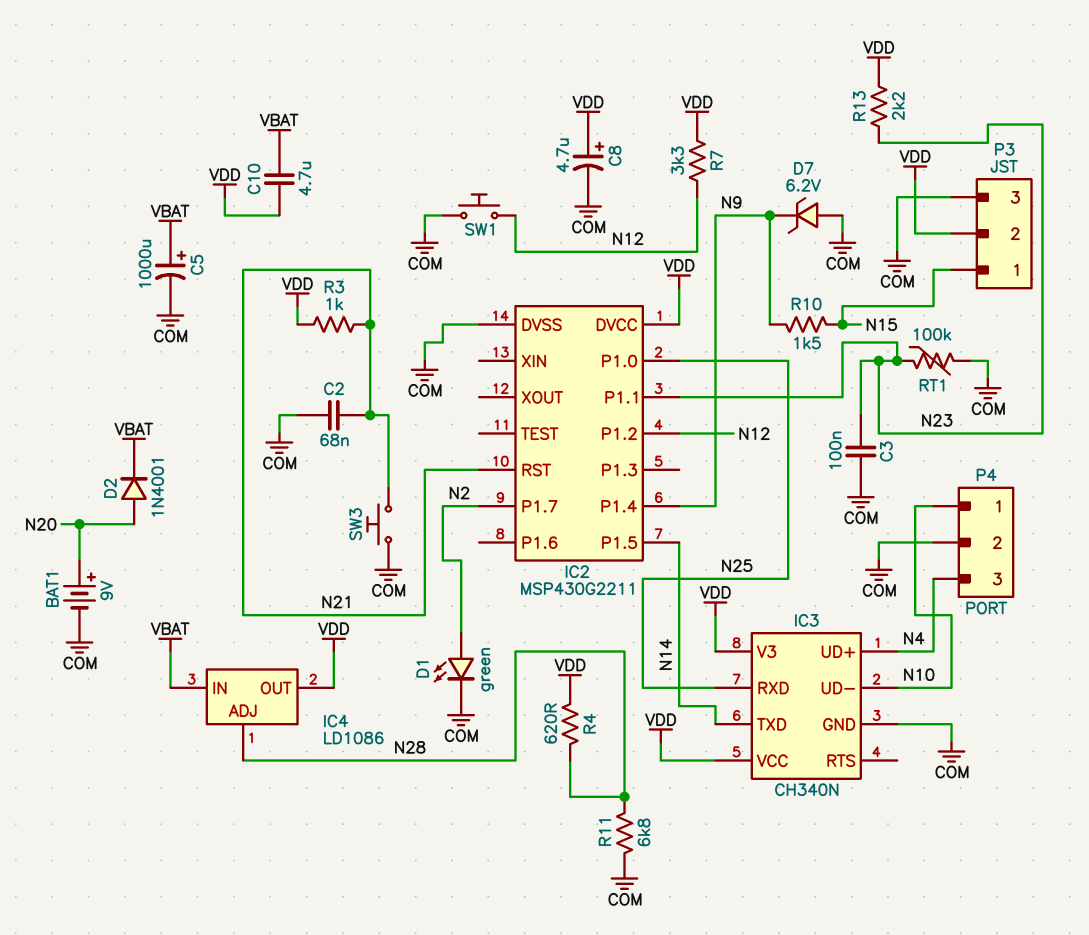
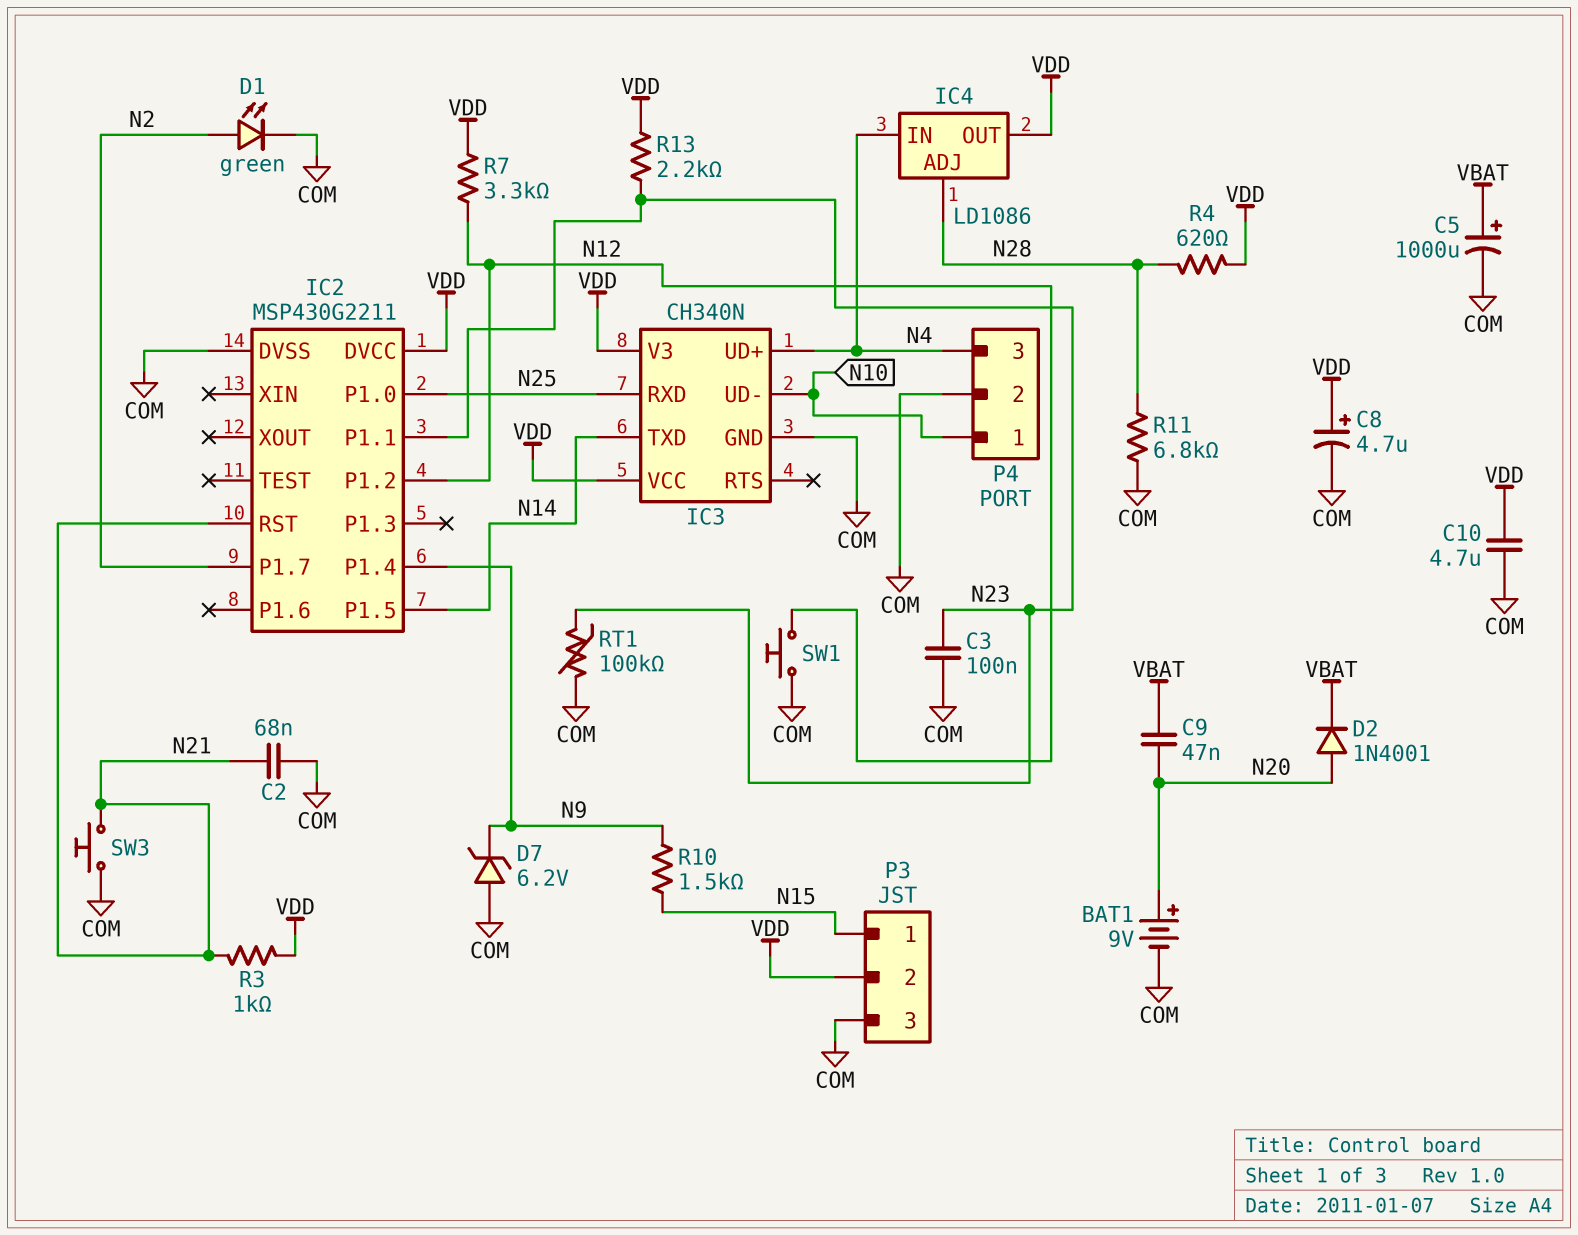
C9: none -> 47nF (N20, VBAT)
C10: 4.7uF (VBAT, VDD) -> 4.7uF (COM, VDD)
IC4 pin IN: VBAT -> N4

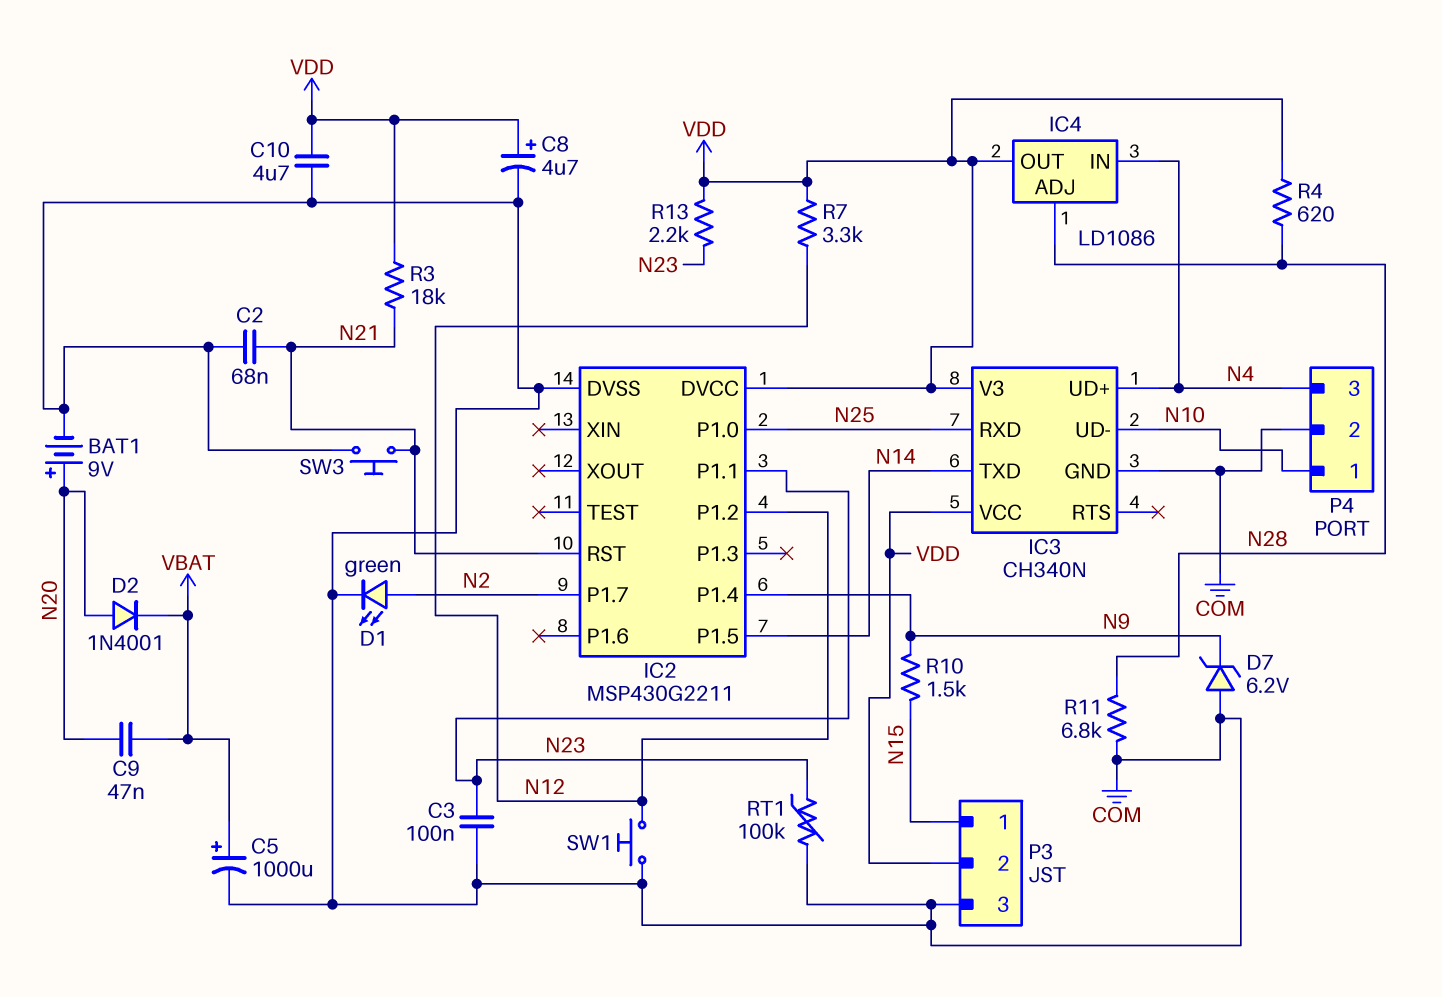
R3: 1k (N21, VDD) -> 18k (N21, VDD)

